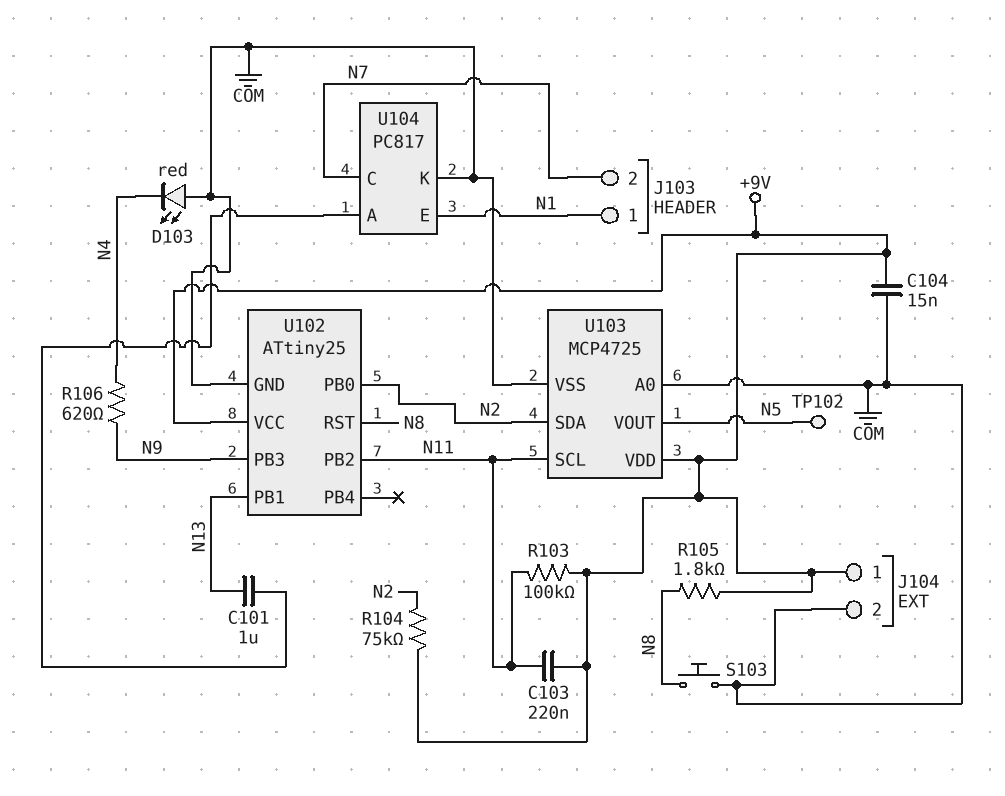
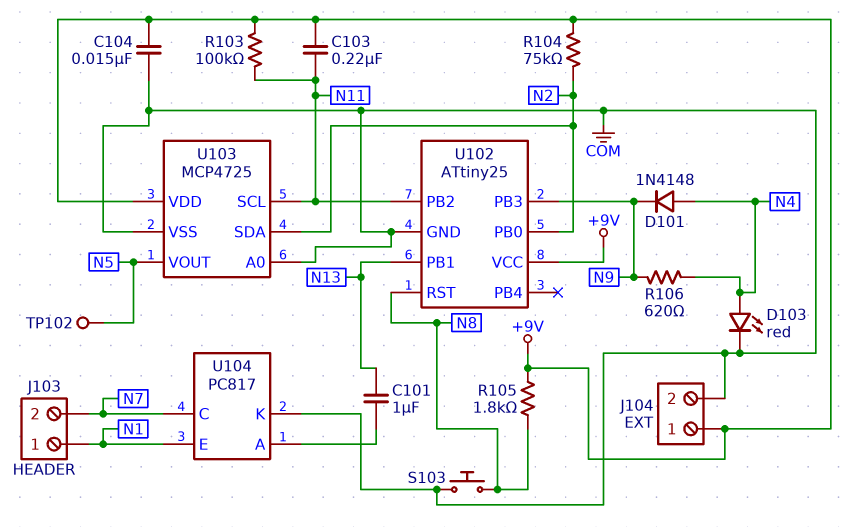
D101: none -> diode 1N4148 (A N4, K N9)
D103: LED red (A COM, K N4) -> LED red (A N4, K COM)

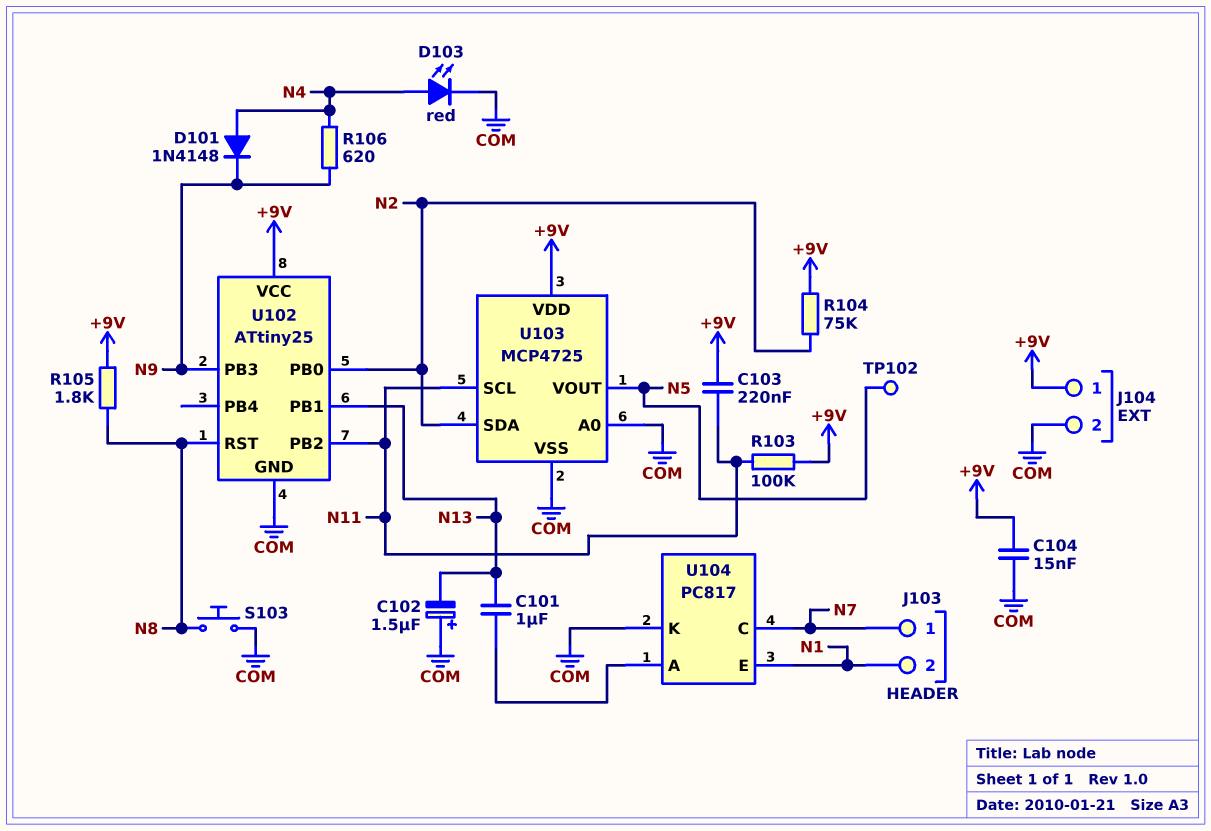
C102: none -> 1.5uF (plus COM, minus N13)
J103 pin 1: N1 -> N7
J103 pin 2: N7 -> N1

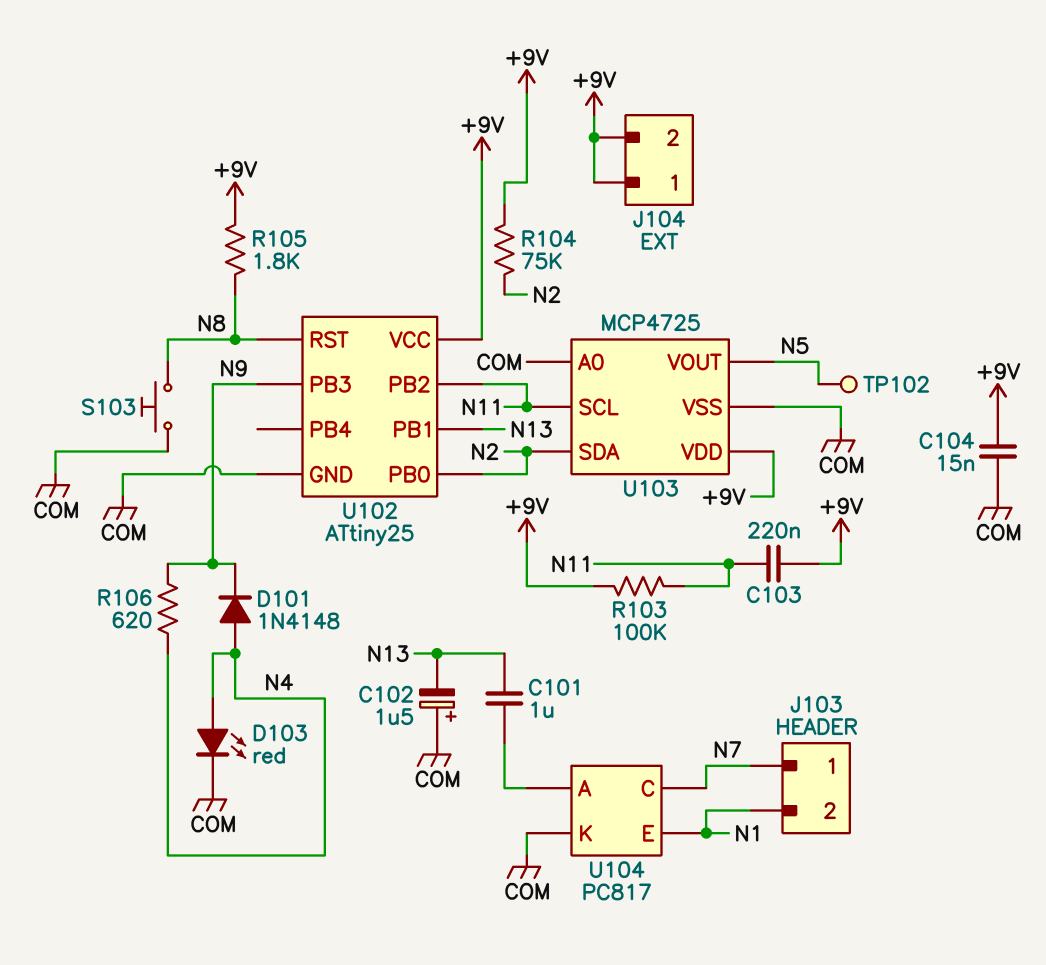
J104 pin 2: COM -> +9V

